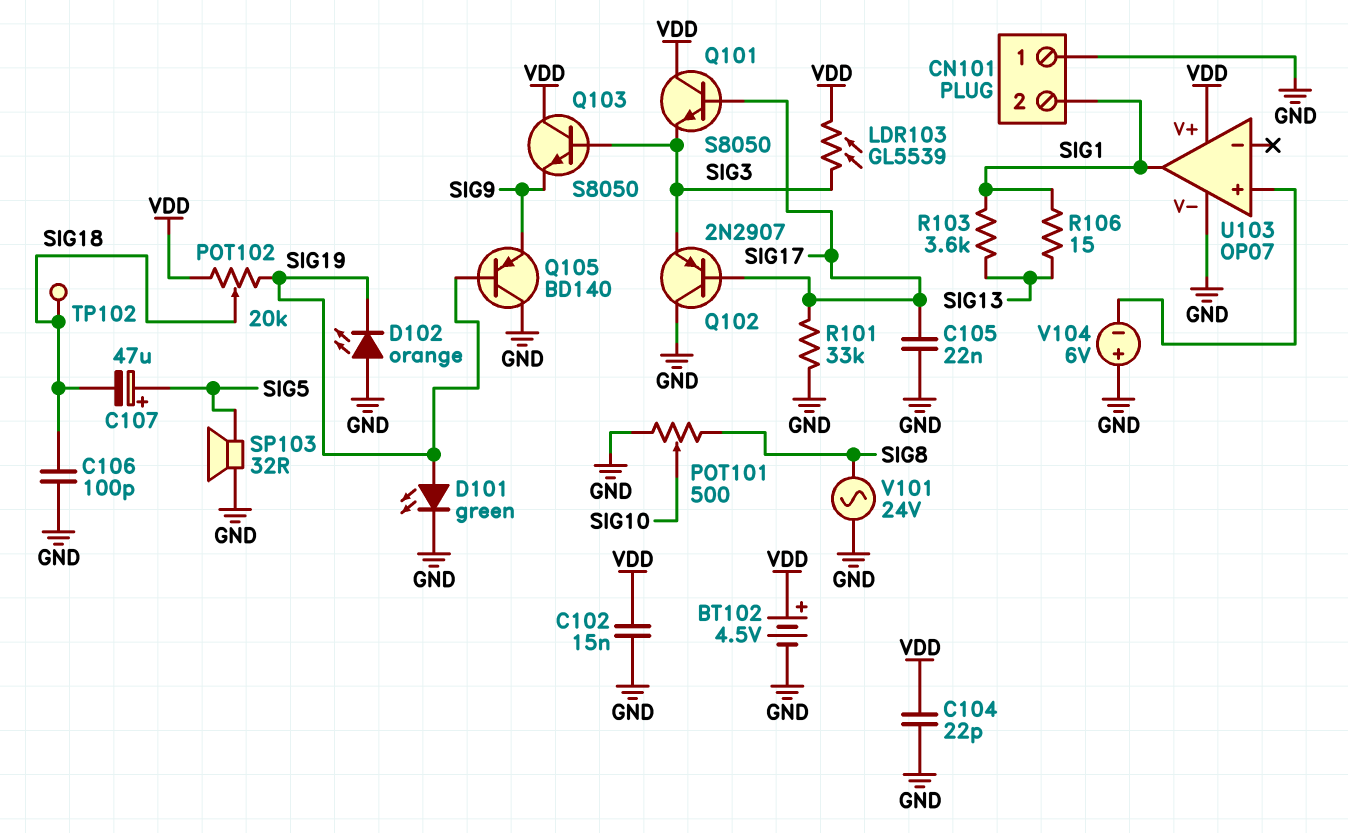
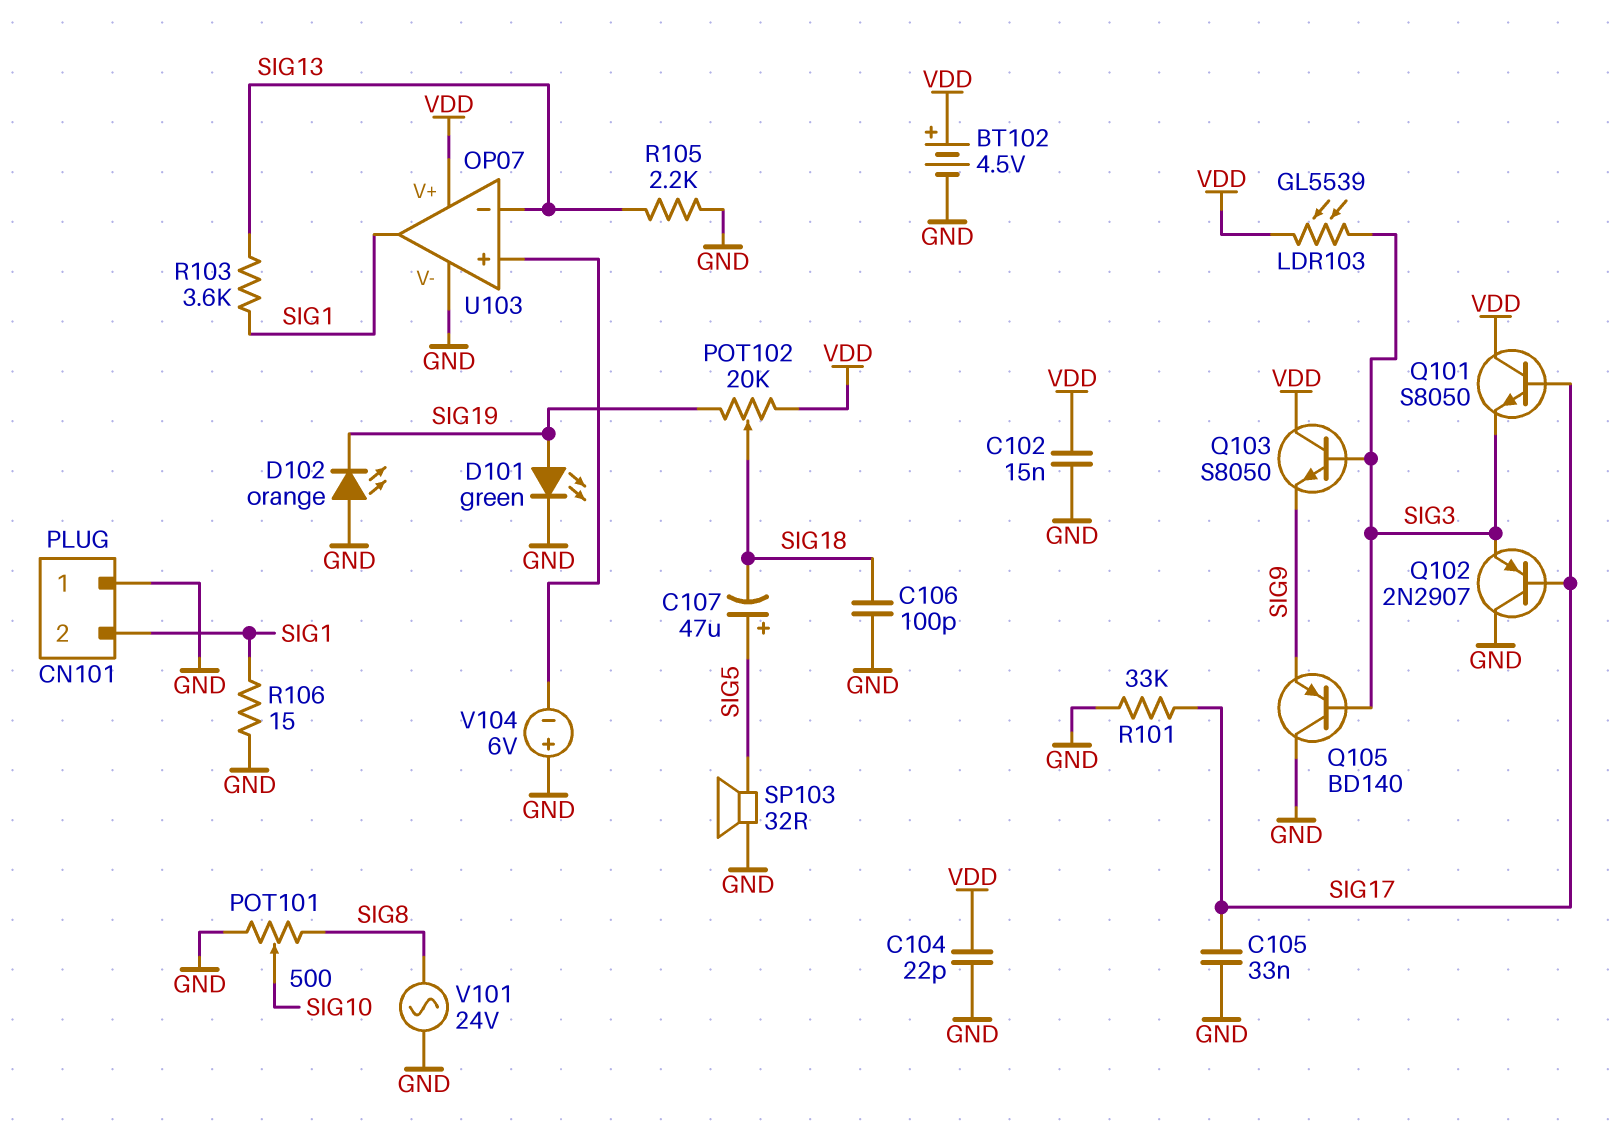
C105: 22nF (GND, SIG17) -> 33nF (GND, SIG17)
Q105: PNP BD140 (B SIG19, C GND, E SIG9) -> PNP BD140 (B SIG3, C GND, E SIG9)
R105: none -> 2.2k (GND, SIG13)
R106: 15 (SIG1, SIG13) -> 15 (GND, SIG1)
TP102: test point (SIG18) -> none
U103 pin in-: none -> SIG13

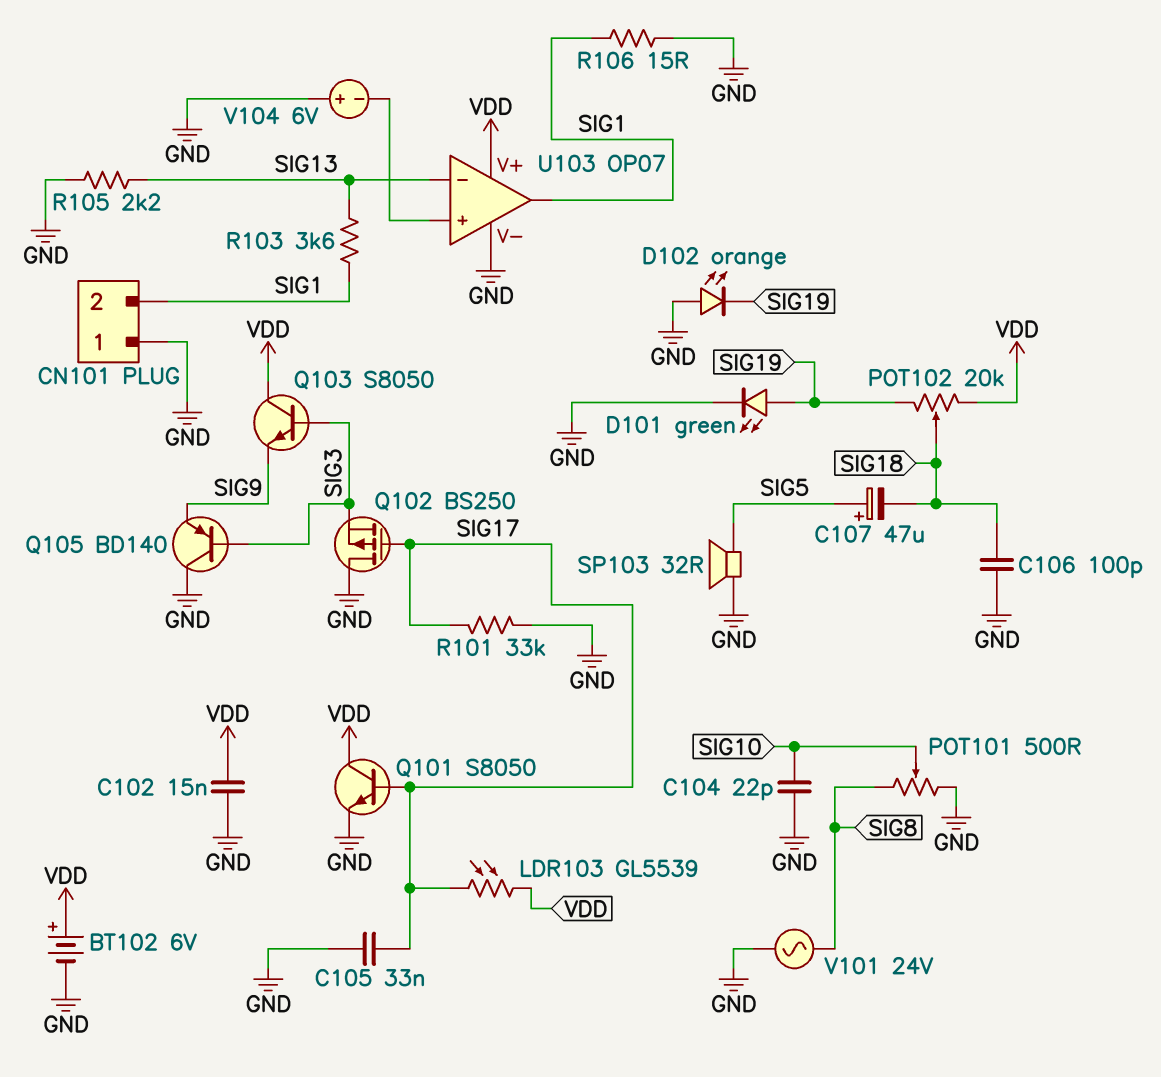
BT102: 4.5V (plus VDD, minus GND) -> 6V (plus VDD, minus GND)
C104: 22pF (GND, VDD) -> 22pF (GND, SIG10)
LDR103: GL5539 (SIG3, VDD) -> GL5539 (SIG17, VDD)
Q101: NPN S8050 (B SIG17, C VDD, E SIG3) -> NPN S8050 (B SIG17, C VDD, E GND)
Q102: PNP 2N2907 (B SIG17, C GND, E SIG3) -> PMOS BS250 (G SIG17, D GND, S SIG3)

